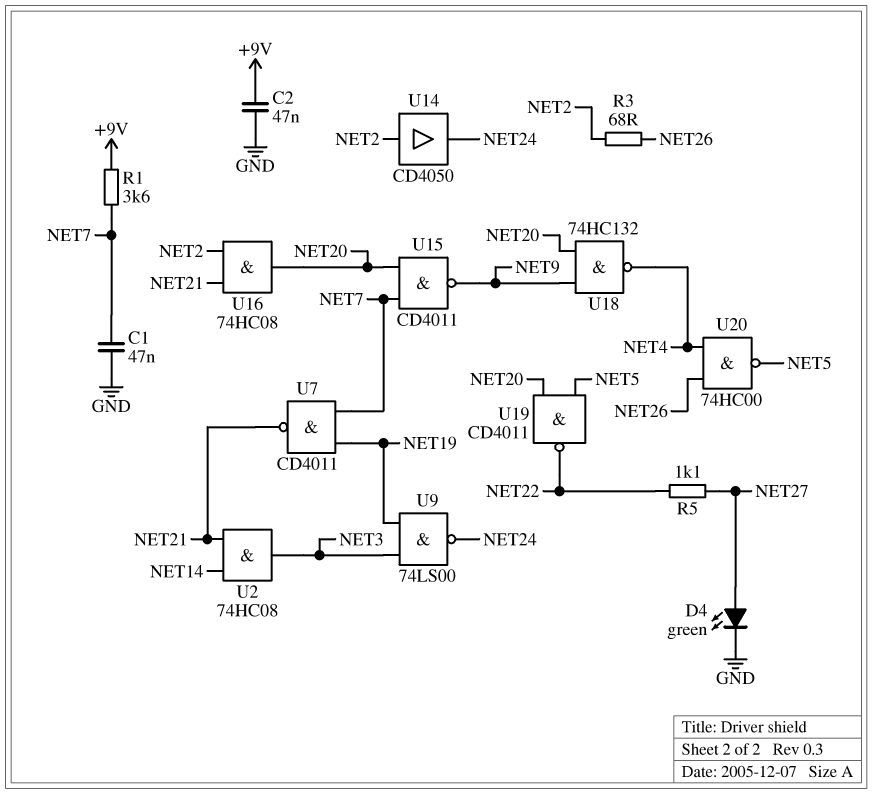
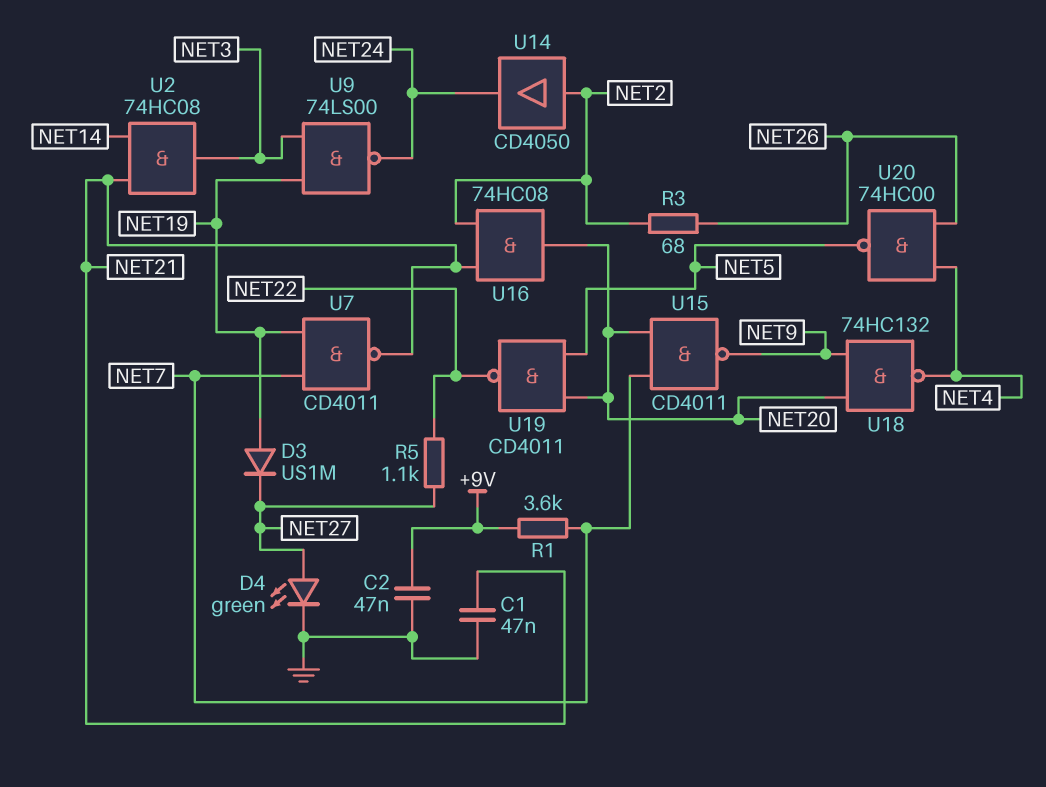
C1: 47nF (GND, NET7) -> 47nF (GND, NET21)
D3: none -> diode US1M (A NET19, K NET27)

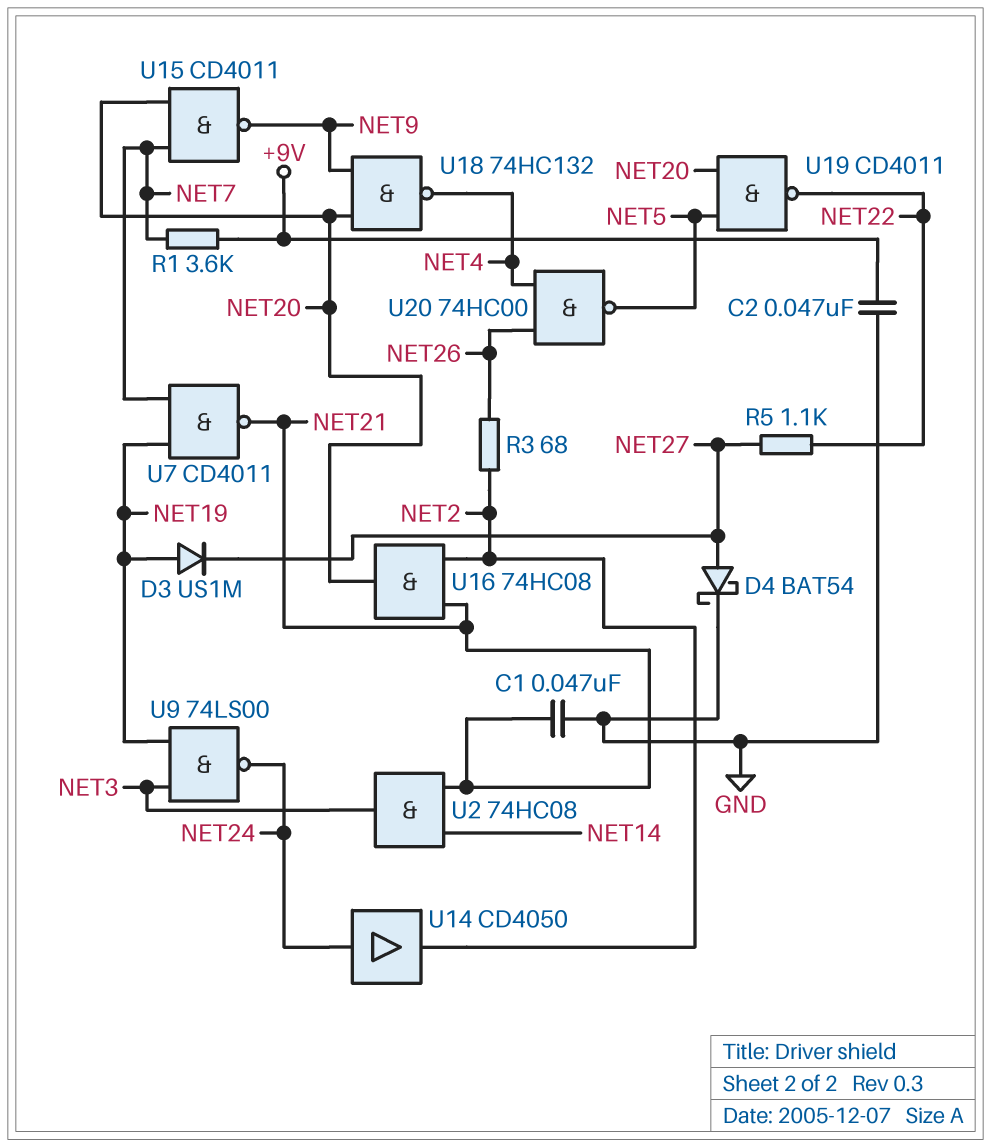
D4: LED green (A NET27, K GND) -> schottky BAT54 (A NET27, K GND)
U14: buffer CD4050 (in NET2, out NET24) -> buffer CD4050 (in NET24, out NET2)

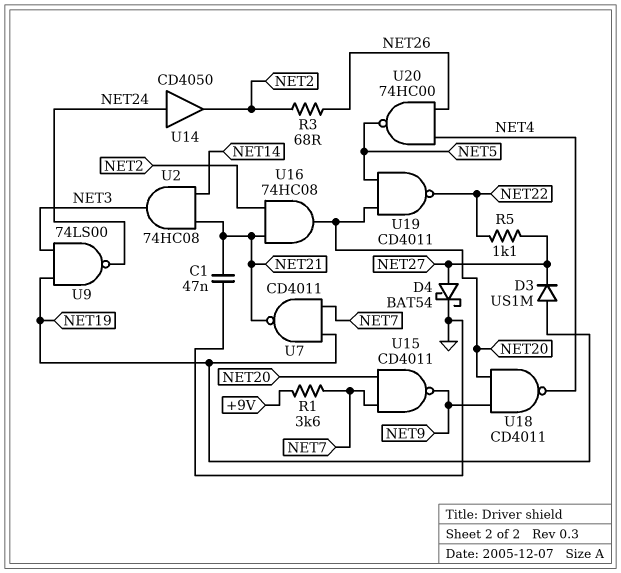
C2: 47nF (+9V, GND) -> none
U18: NAND 74HC132 (in NET9, in NET20, out NET4) -> NAND CD4011 (in NET9, in NET20, out NET4)

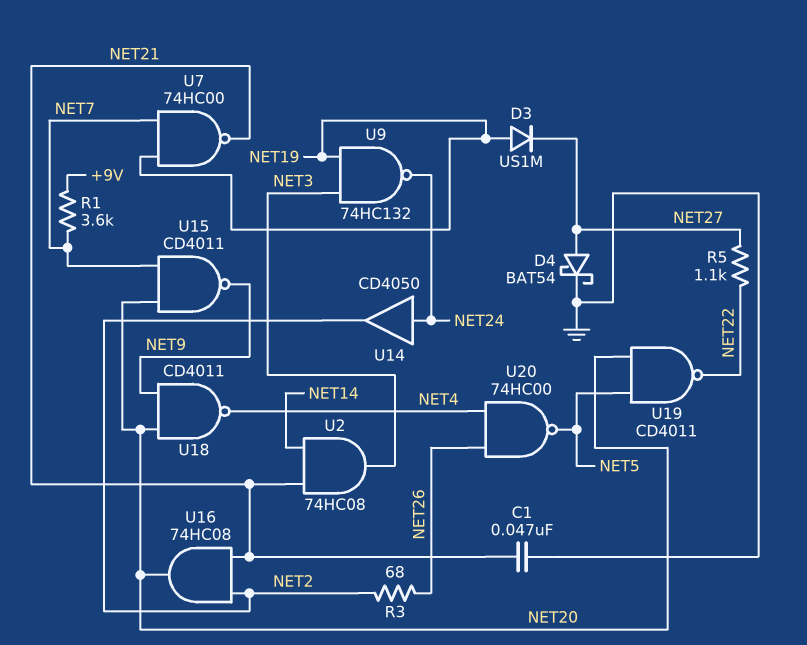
U7: NAND CD4011 (in NET7, in NET19, out NET21) -> NAND 74HC00 (in NET7, in NET19, out NET21)
U9: NAND 74LS00 (in NET3, in NET19, out NET24) -> NAND 74HC132 (in NET3, in NET19, out NET24)

